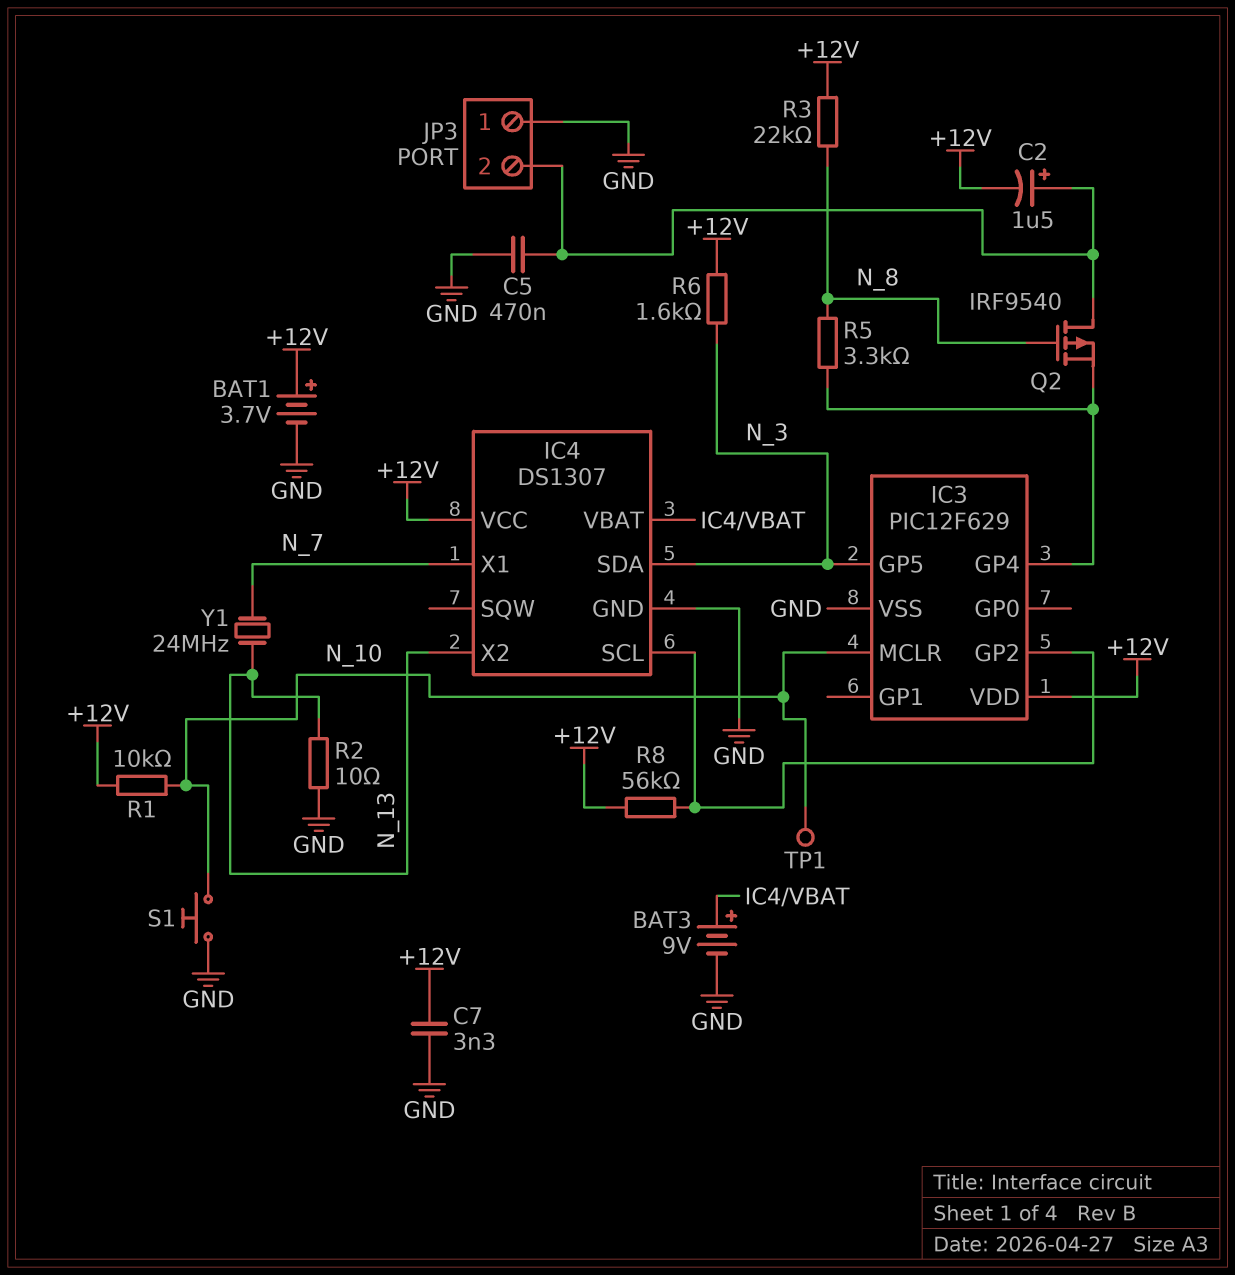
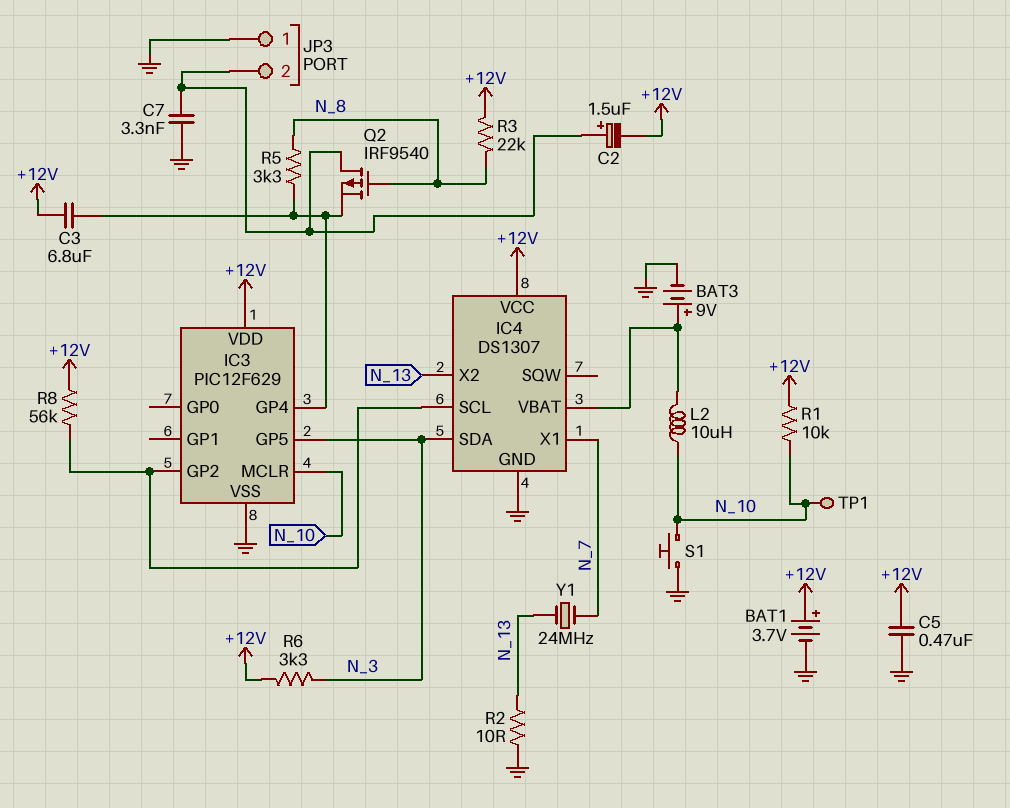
C3: none -> 6.8uF (+12V, IC3/GP4)
C5: 470nF (GND, JP3/2) -> 470nF (+12V, GND)
C7: 3.3nF (+12V, GND) -> 3.3nF (GND, JP3/2)
L2: none -> 10uH (IC4/VBAT, N_10)
R6: 1.6k (+12V, N_3) -> 3.3k (+12V, N_3)

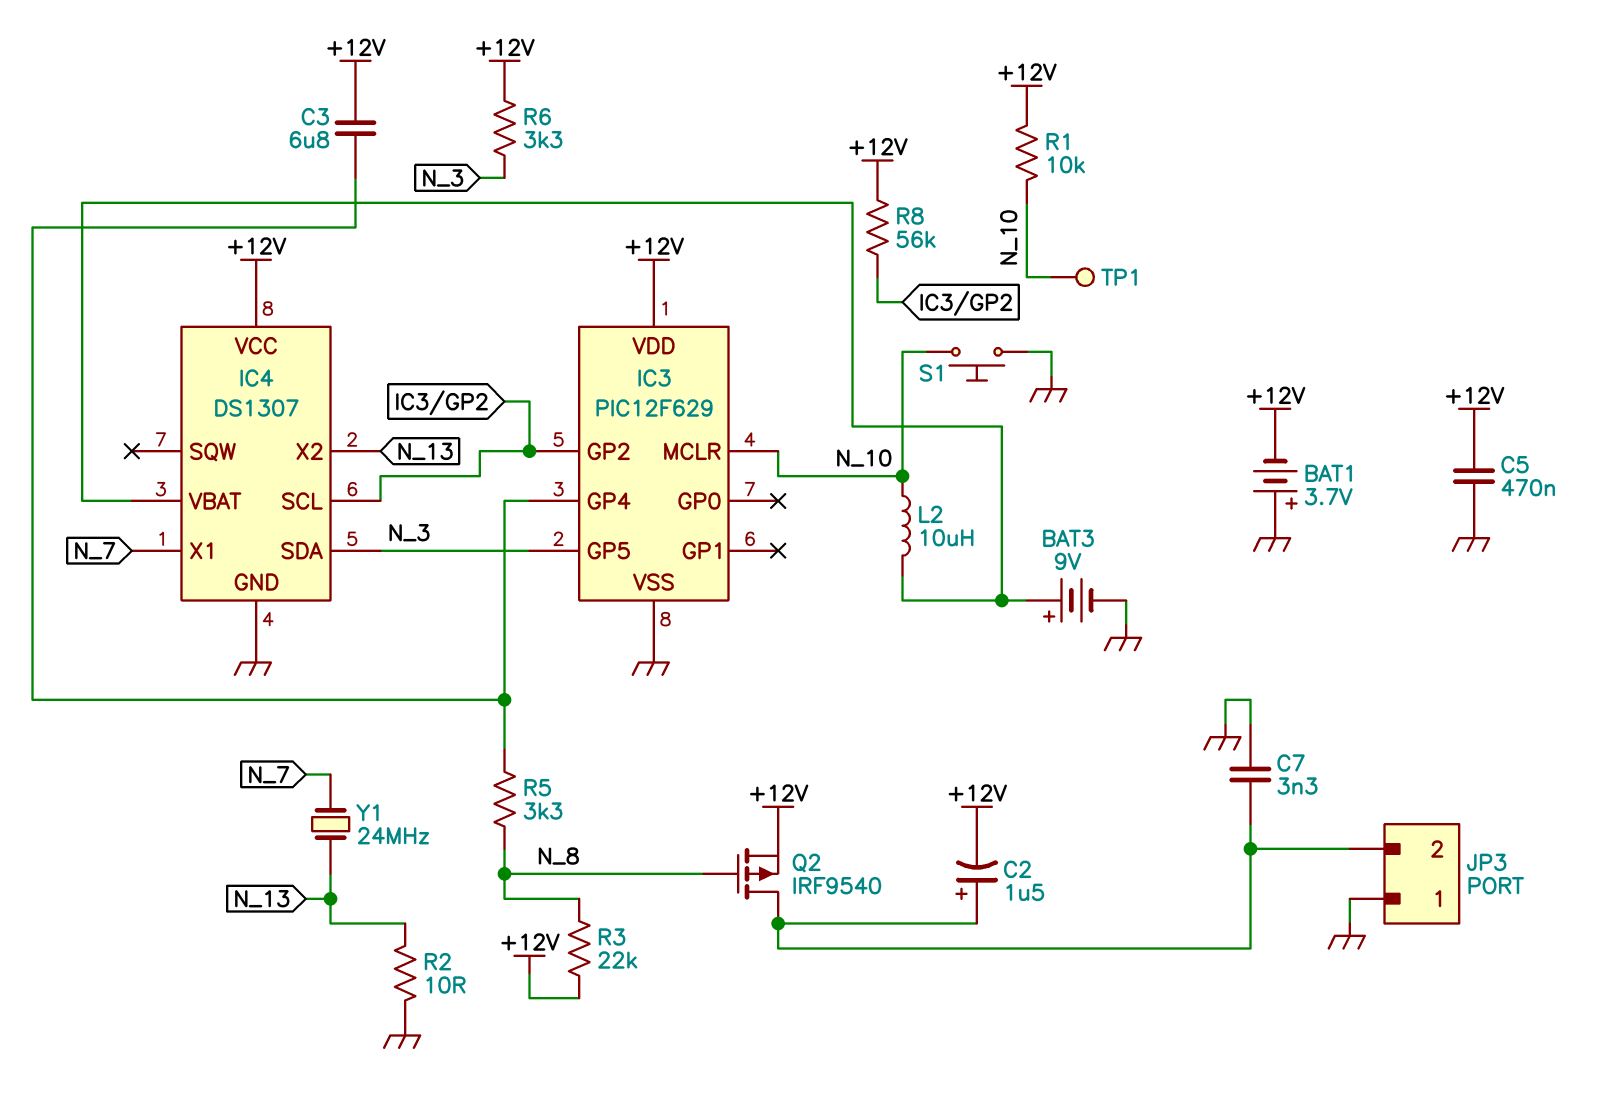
BAT1: 3.7V (plus +12V, minus GND) -> 3.7V (plus GND, minus +12V)
Q2: PMOS IRF9540 (G N_8, D JP3/2, S IC3/GP4) -> PMOS IRF9540 (G N_8, D JP3/2, S +12V)

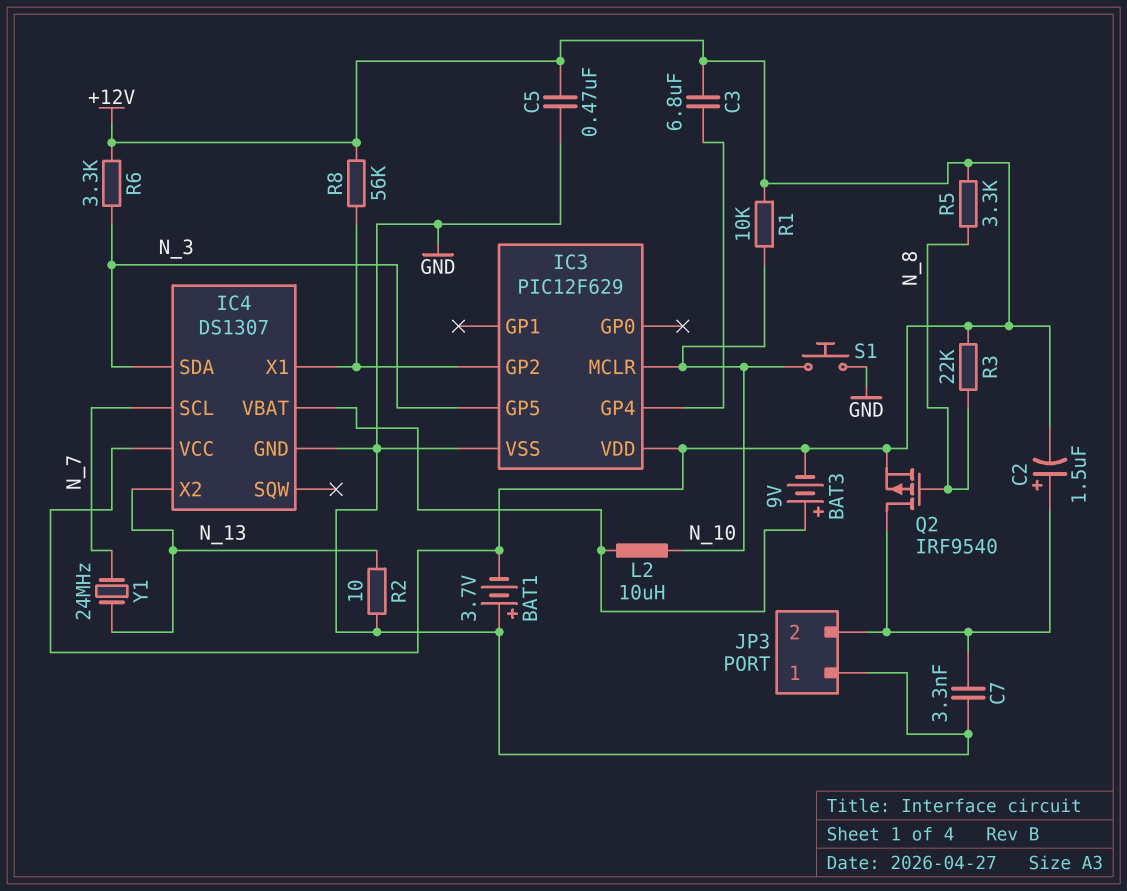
BAT3: 9V (plus IC4/VBAT, minus GND) -> 9V (plus IC4/VBAT, minus +12V)
IC4 pin SCL: IC3/GP2 -> N_7
IC4 pin X1: N_7 -> IC3/GP2
R5: 3.3k (IC3/GP4, N_8) -> 3.3k (+12V, N_8)
TP1: test point (N_10) -> none

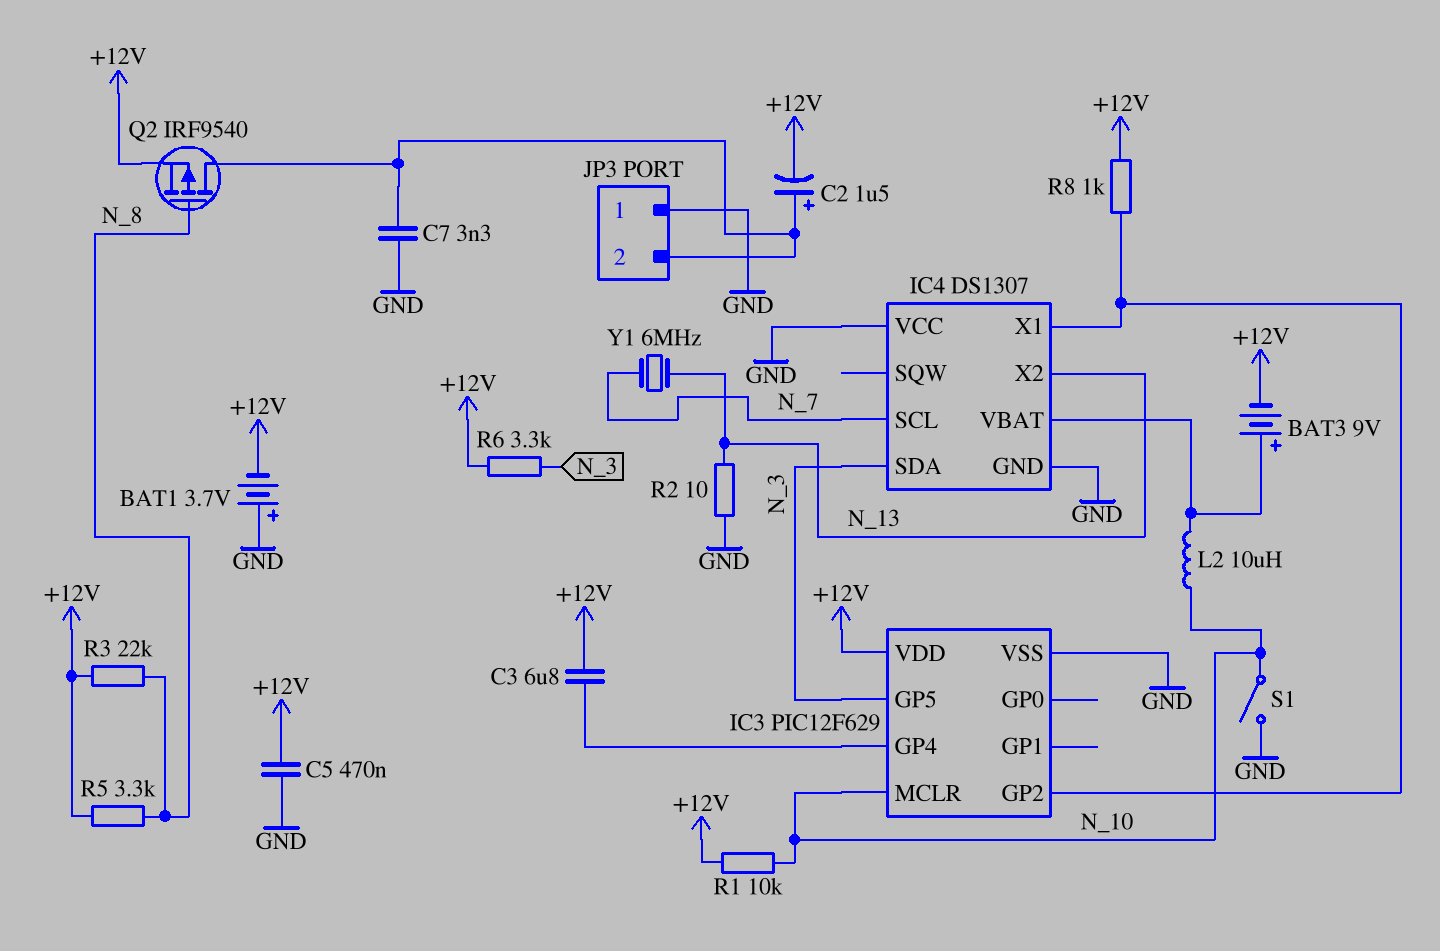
IC4 pin VCC: +12V -> GND
R8: 56k (+12V, IC3/GP2) -> 1k (+12V, IC3/GP2)
S1: button (GND, N_10) -> switch (GND, N_10)
Y1: 24MHz (N_7, N_13) -> 6MHz (N_7, N_13)

